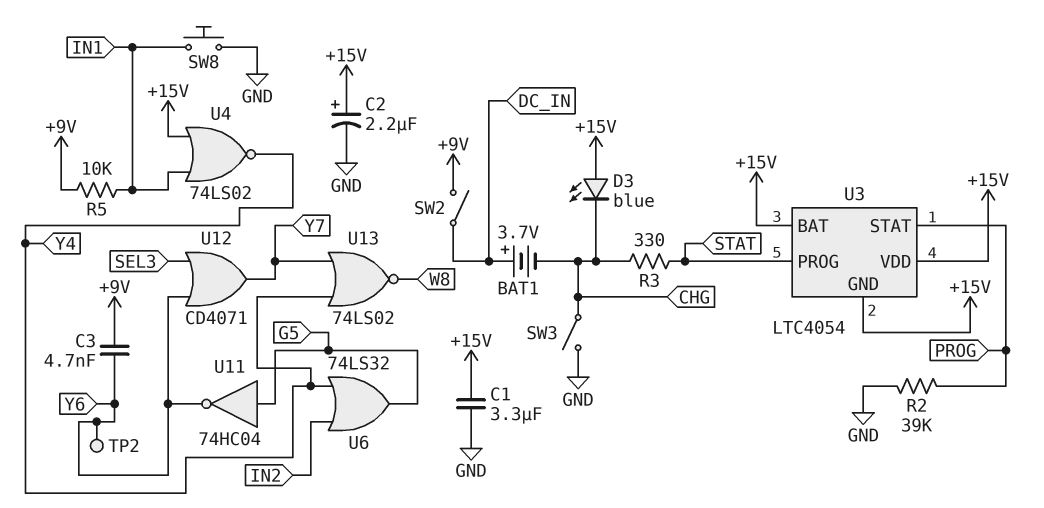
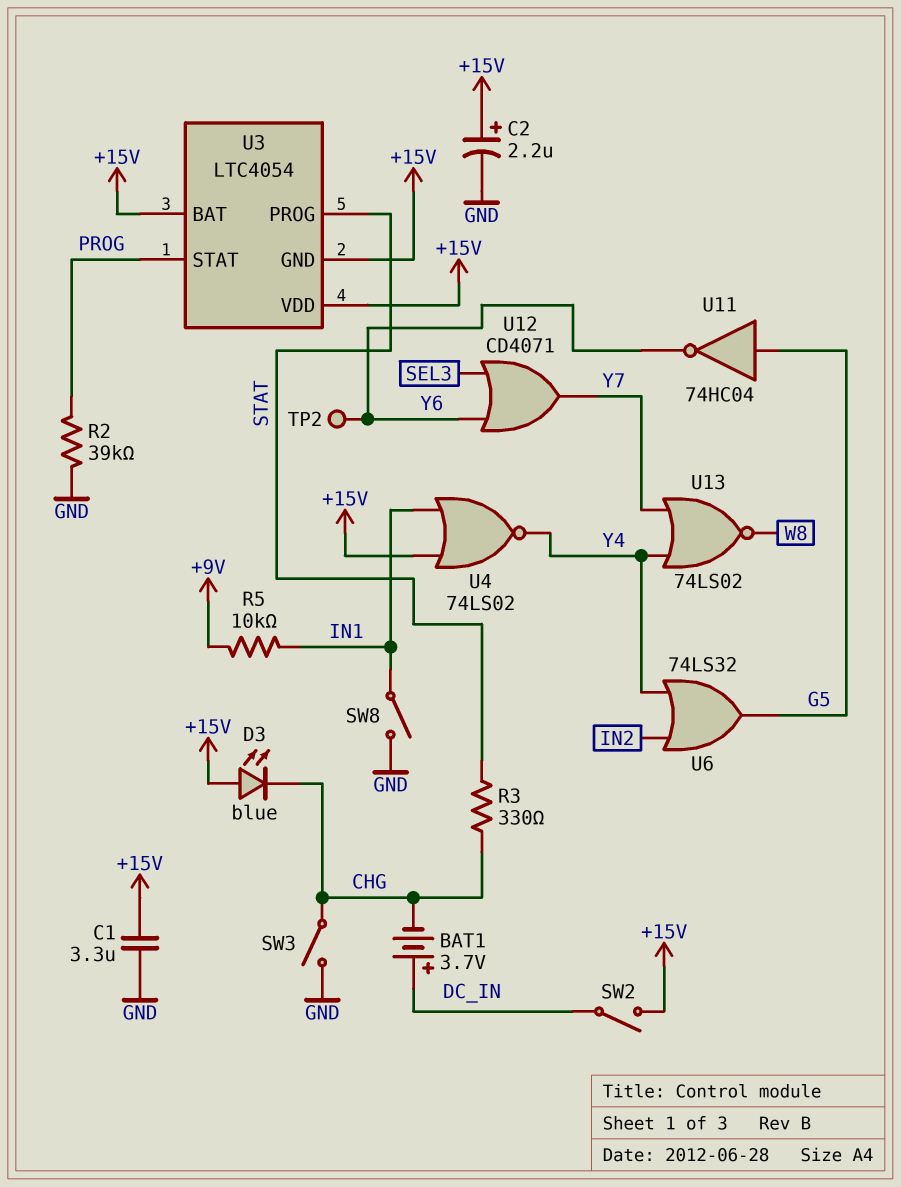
C3: 4.7nF (+9V, Y6) -> none
SW2: switch (+9V, DC_IN) -> switch (+15V, DC_IN)
SW8: button (GND, IN1) -> switch (GND, IN1)

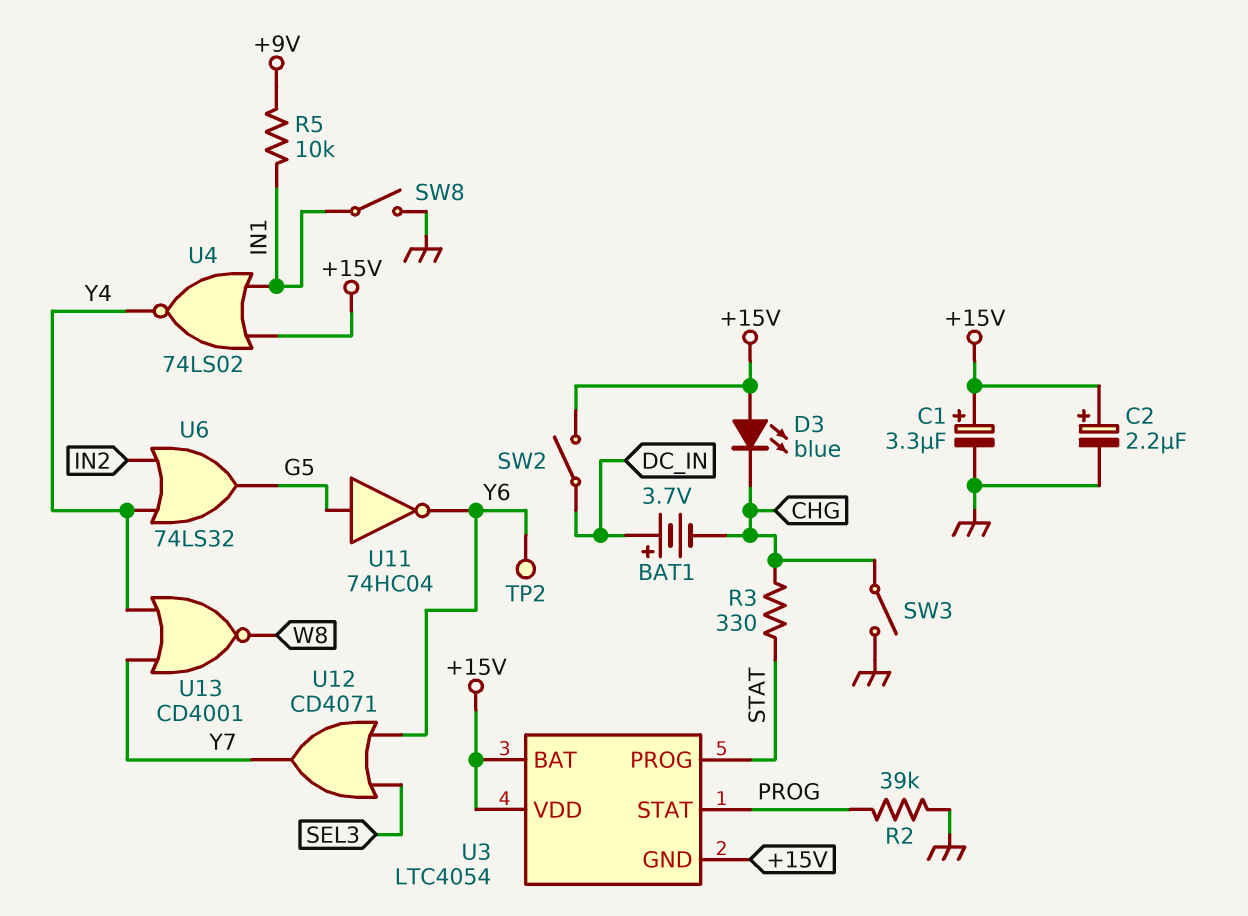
C1: 3.3uF (+15V, GND) -> 3.3uF (plus +15V, minus GND)
U13: NOR 74LS02 (in Y4, in Y7, out W8) -> NOR CD4001 (in Y4, in Y7, out W8)

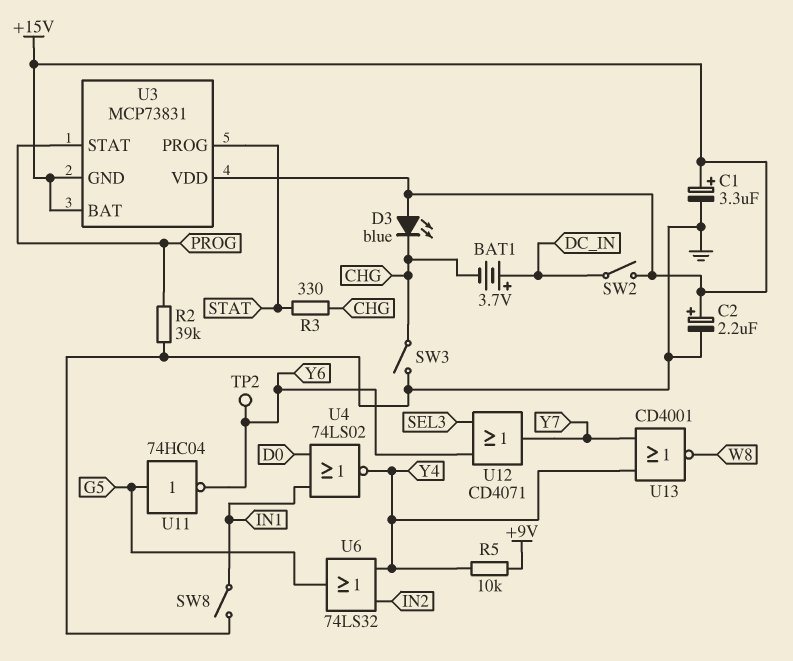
R5: 10k (+9V, IN1) -> 10k (+9V, Y4)
U3: LTC4054 -> MCP73831
U4: NOR 74LS02 (in +15V, in IN1, out Y4) -> NOR 74LS02 (in D0, in IN1, out Y4)

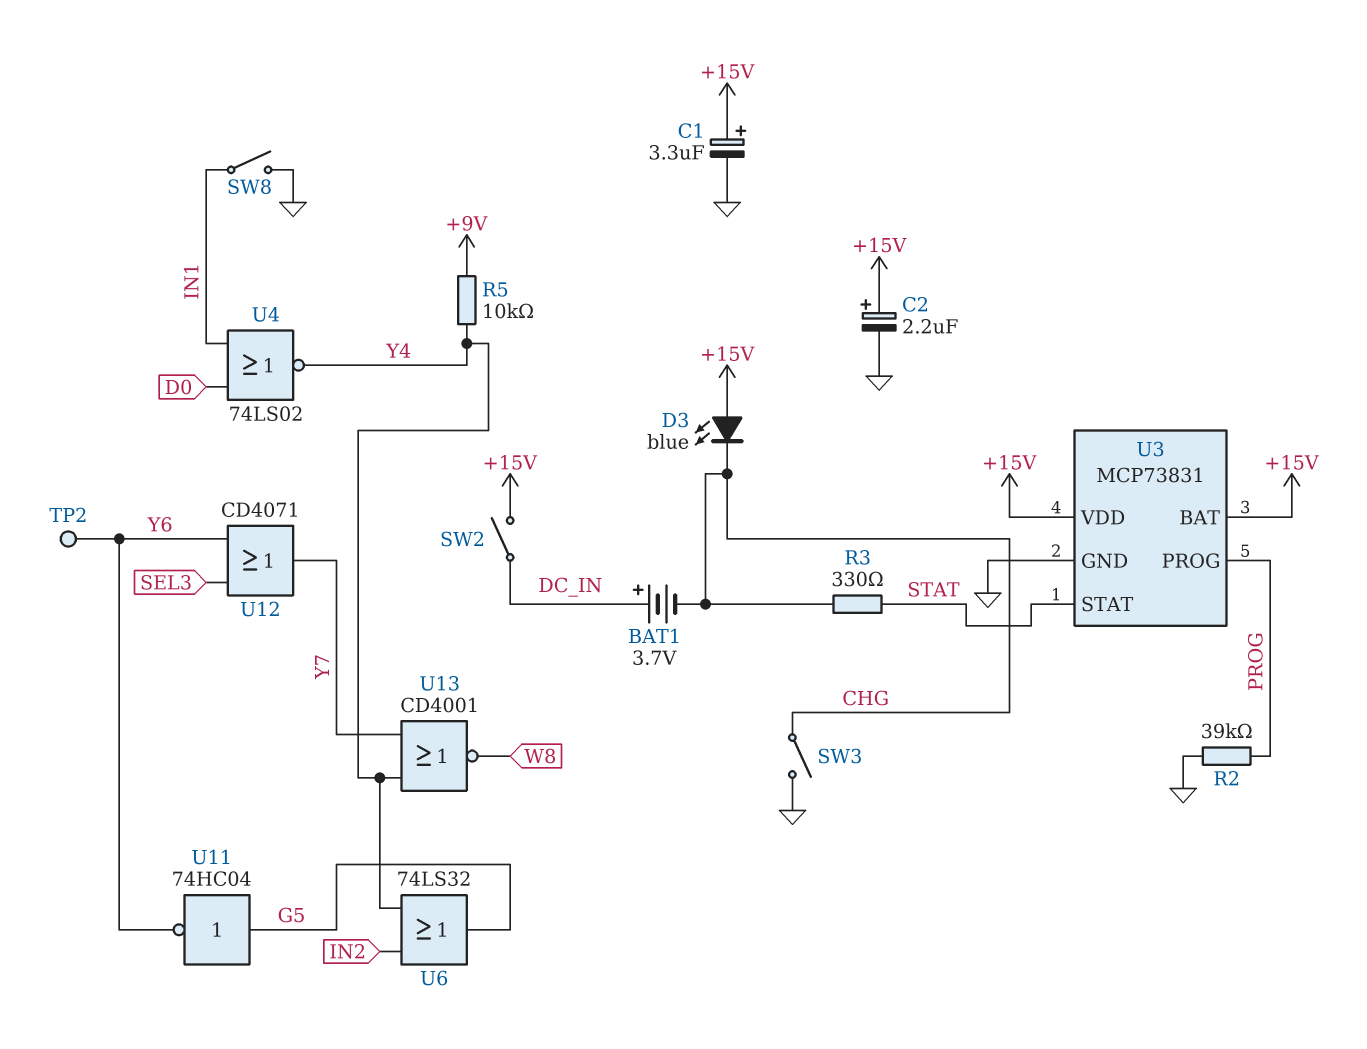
U3 pin GND: +15V -> GND
U3 pin PROG: STAT -> PROG
U3 pin STAT: PROG -> STAT

